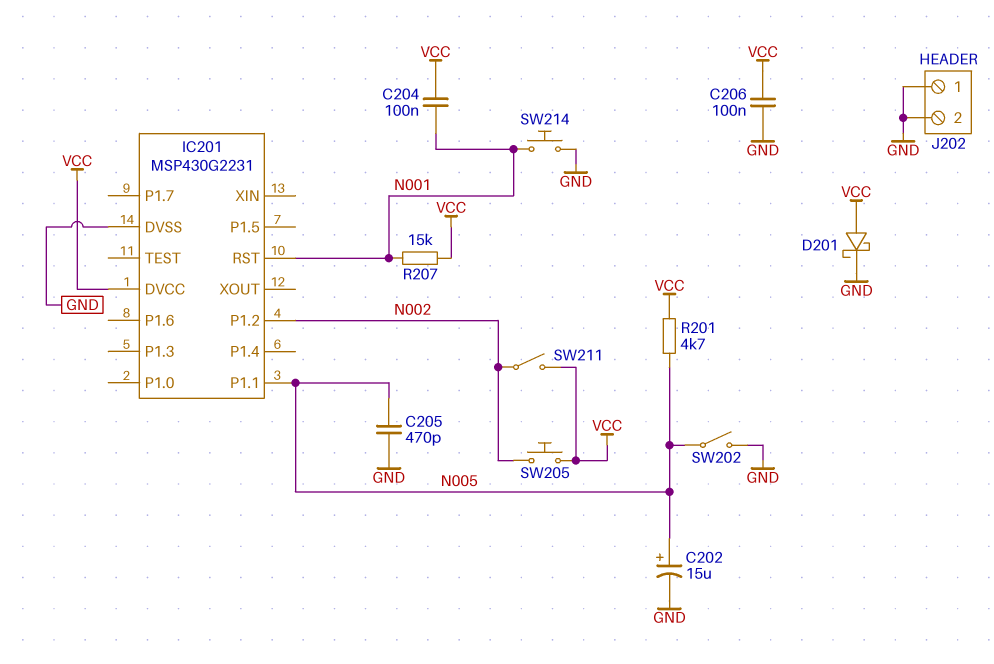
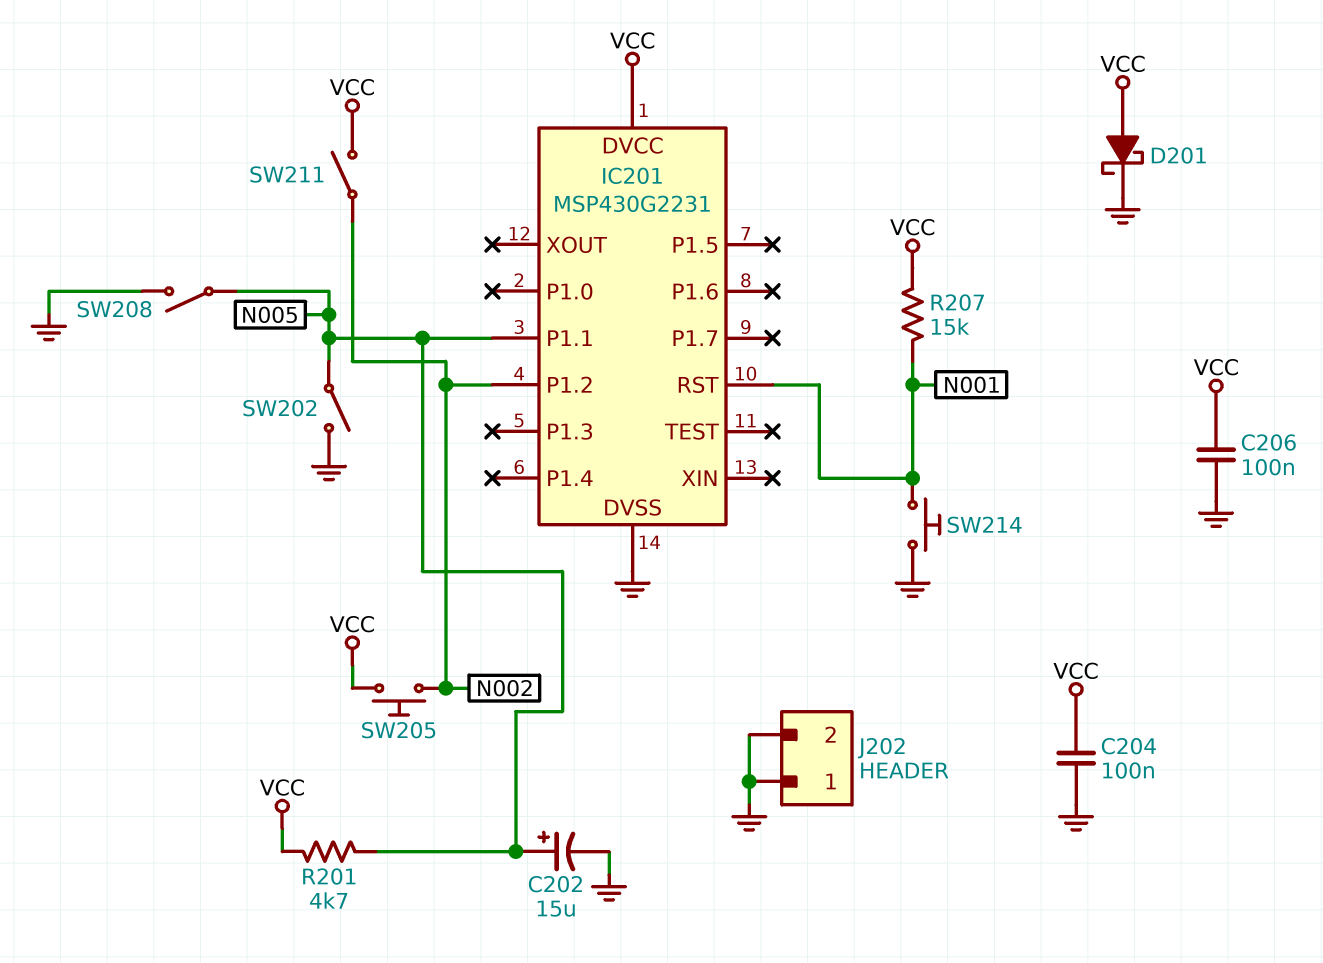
C204: 100nF (N001, VCC) -> 100nF (GND, VCC)
C205: 470pF (GND, N005) -> none
SW208: none -> switch (GND, N005)

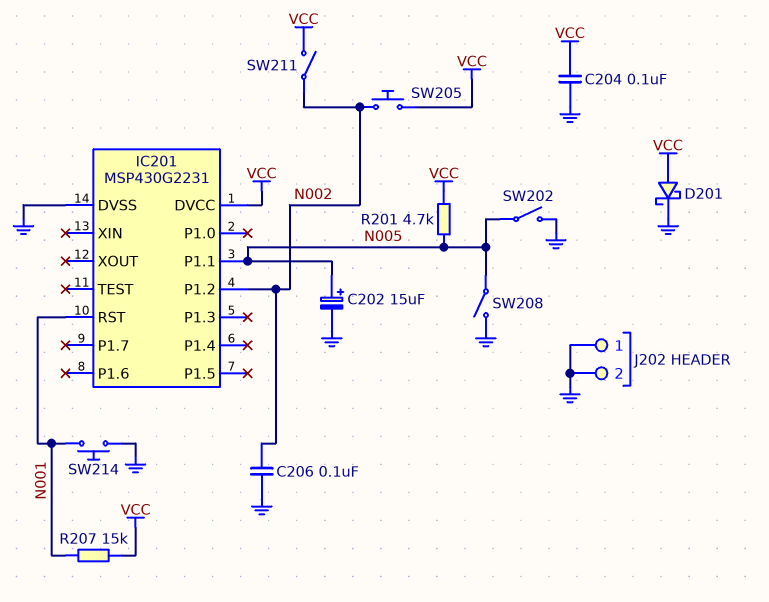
C206: 100nF (GND, VCC) -> 100nF (GND, N002)

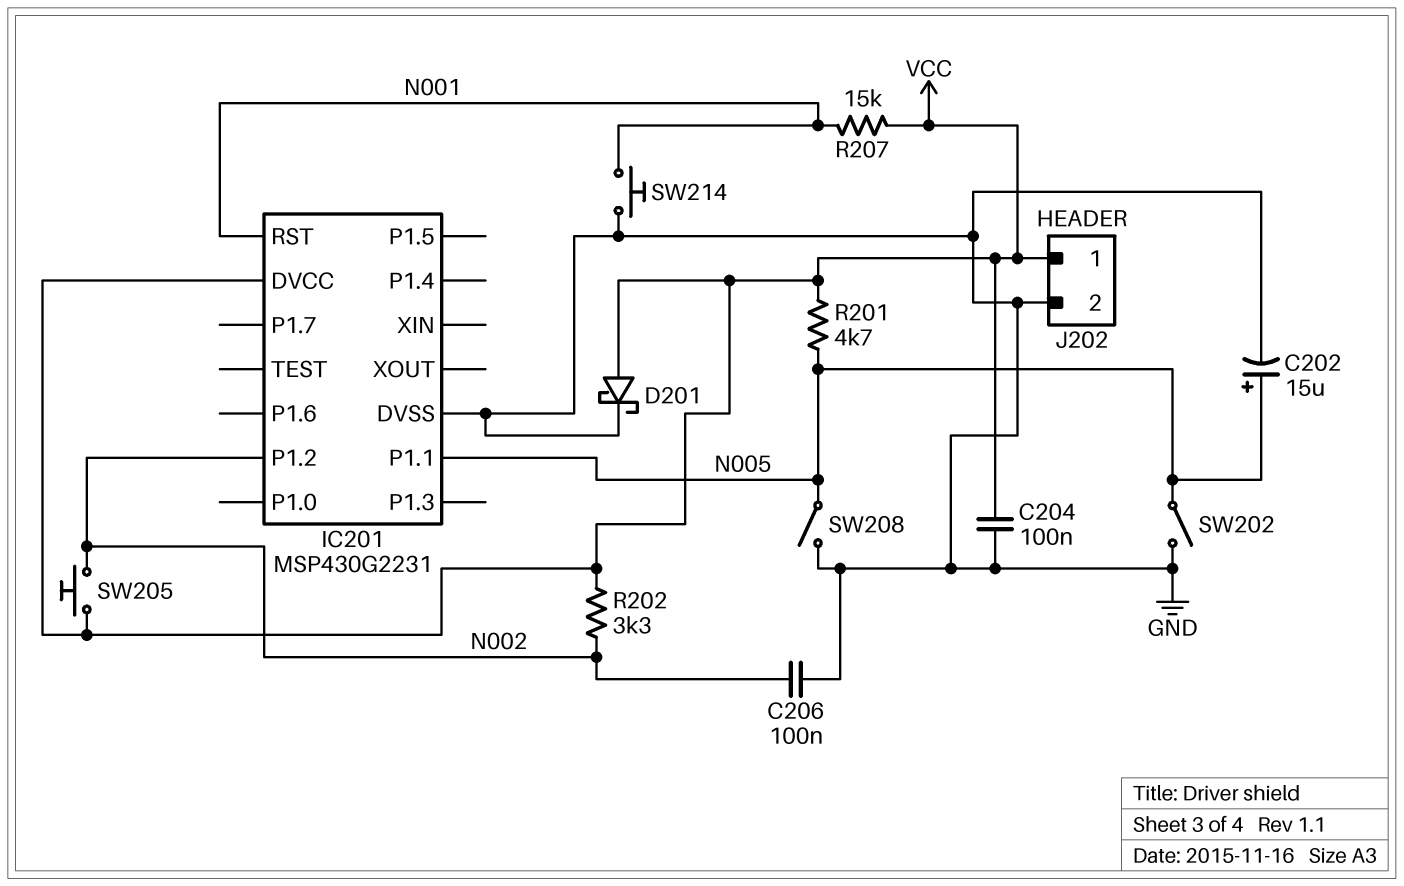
J202 pin 1: GND -> VCC
R202: none -> 3.3k (N002, VCC)
SW211: switch (N002, VCC) -> none

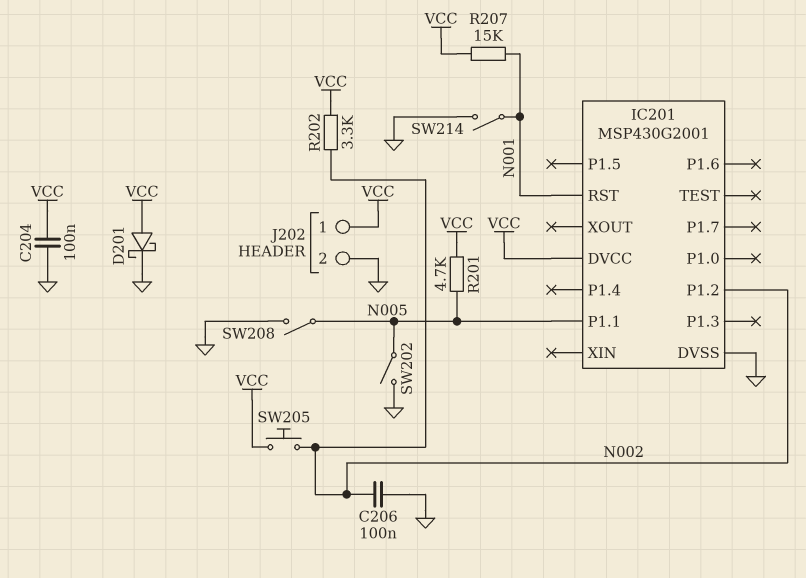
C202: 15uF (plus N005, minus GND) -> none
IC201: MSP430G2231 -> MSP430G2001
SW214: button (GND, N001) -> switch (GND, N001)

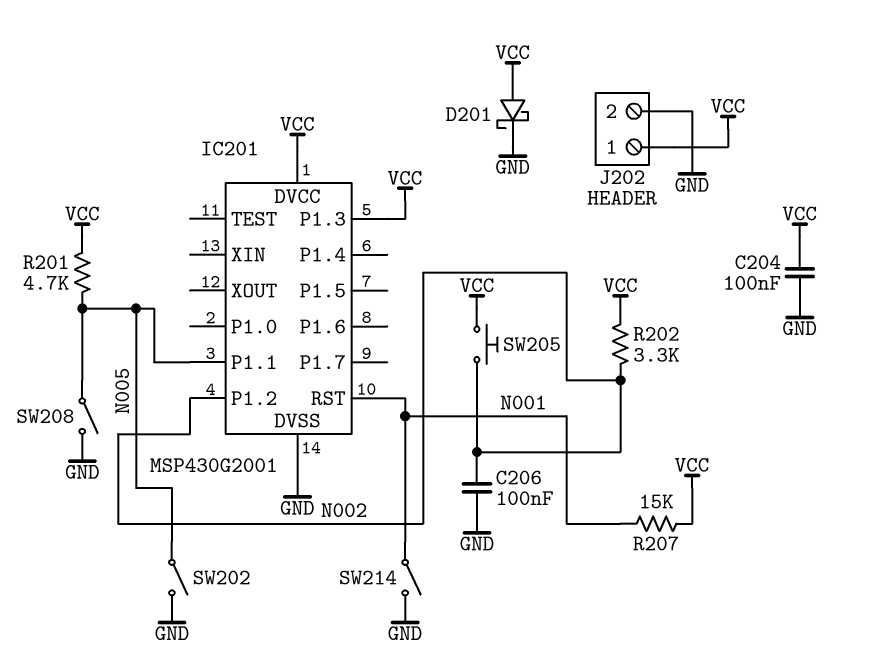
IC201 pin P1.3: none -> VCC

